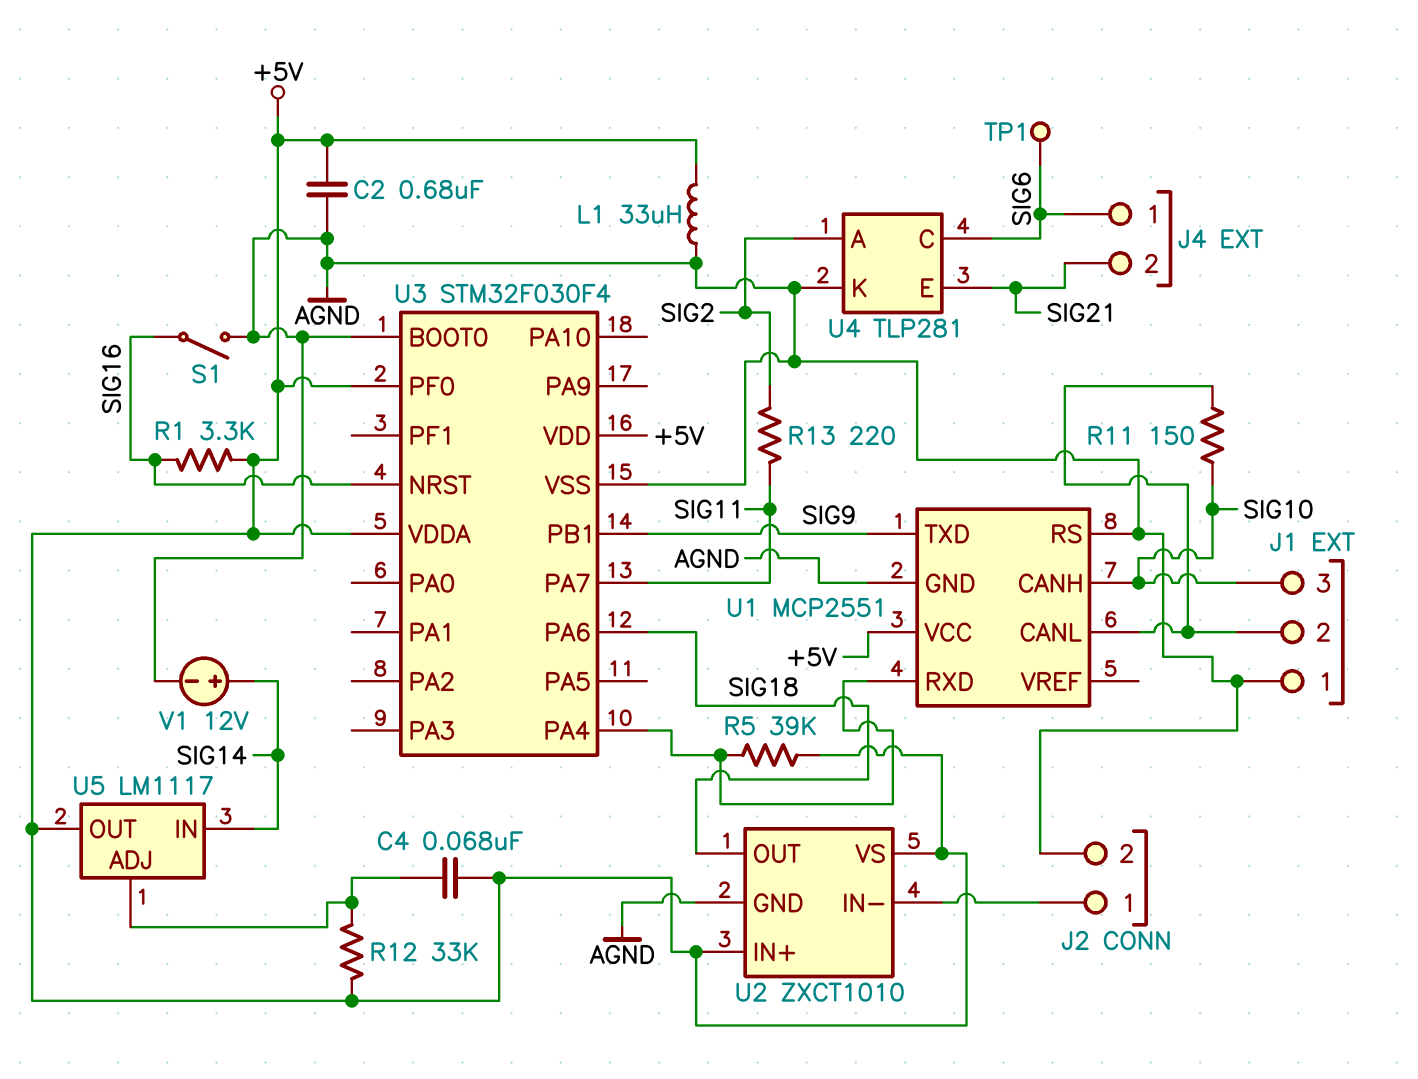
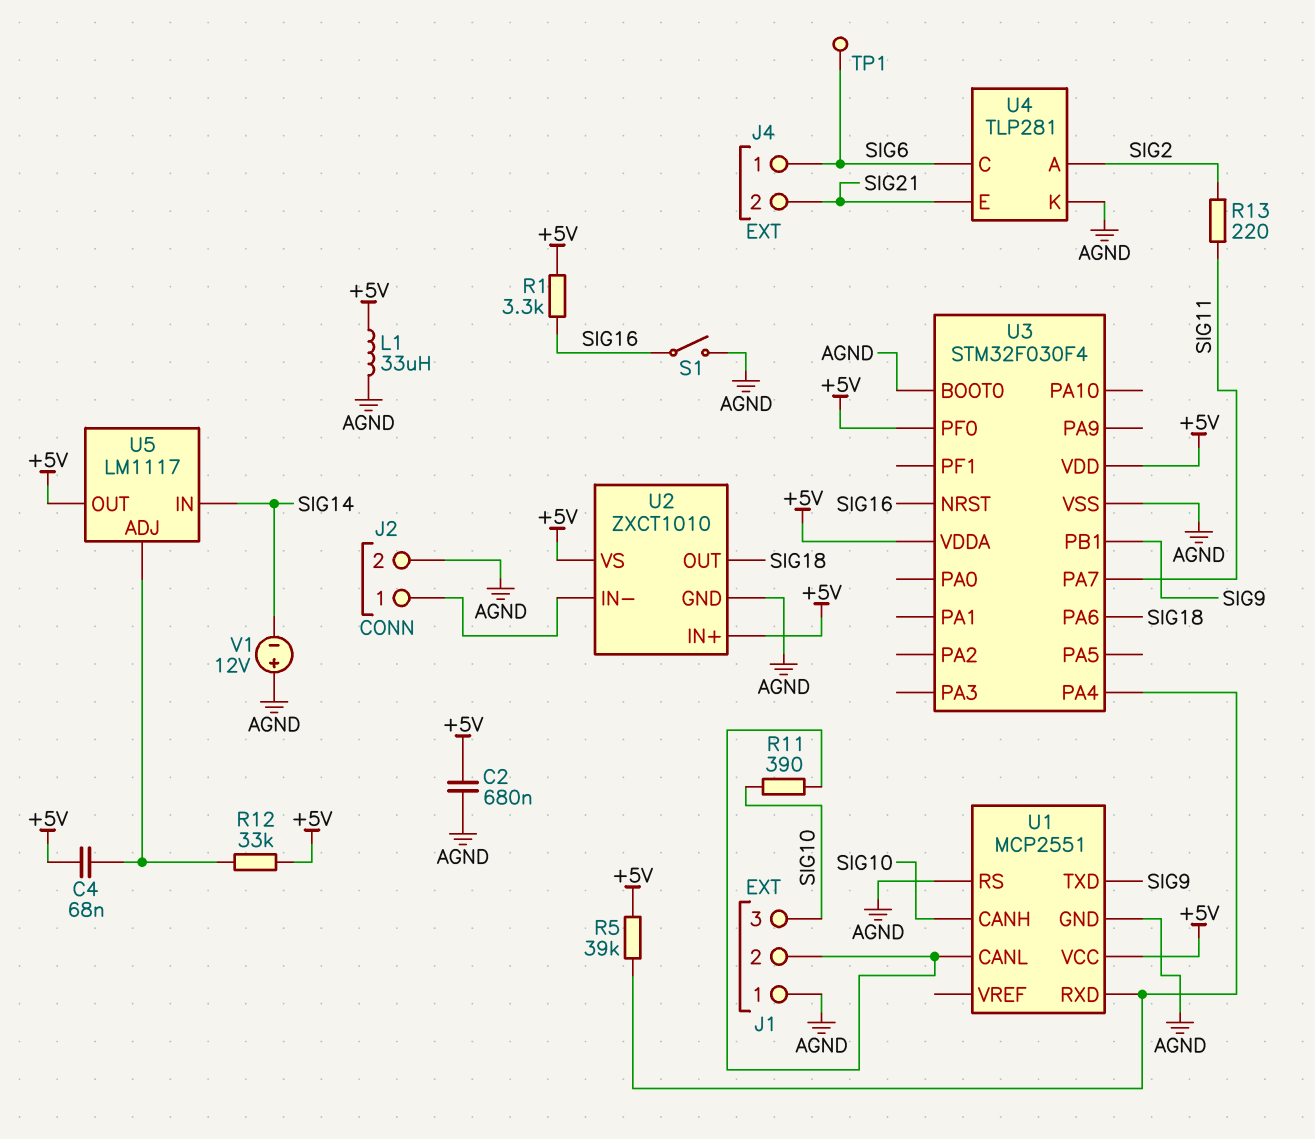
R11: 150 (J1/2, SIG10) -> 390 (J1/2, SIG10)
V1: 12V (plus SIG14, minus AGND) -> 12V (plus AGND, minus SIG14)

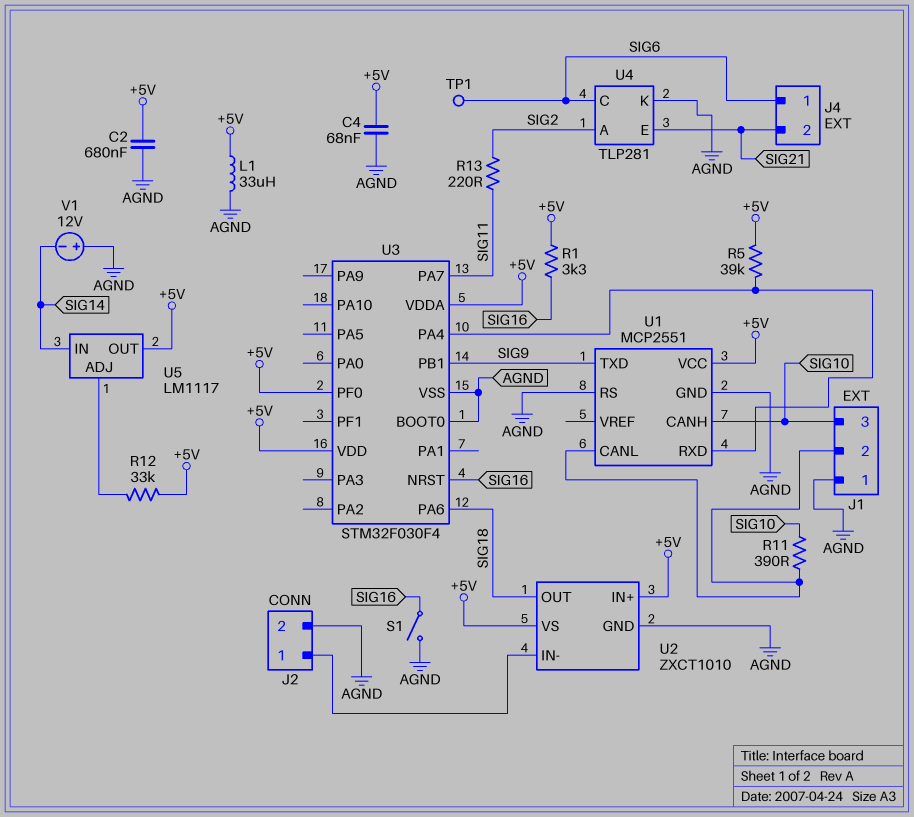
C4: 68nF (+5V, U5/ADJ) -> 68nF (+5V, AGND)

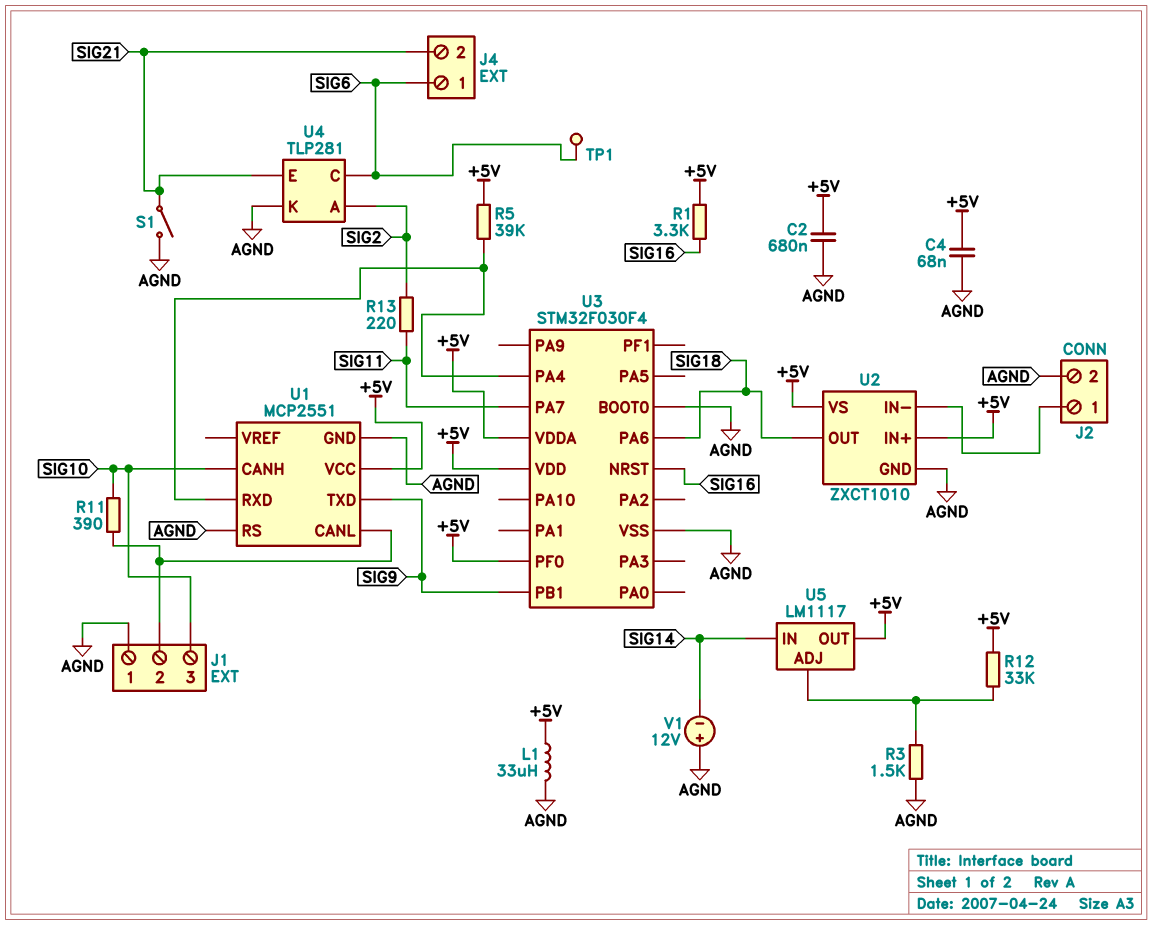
R3: none -> 1.5k (AGND, U5/ADJ)
S1: switch (AGND, SIG16) -> switch (AGND, SIG21)

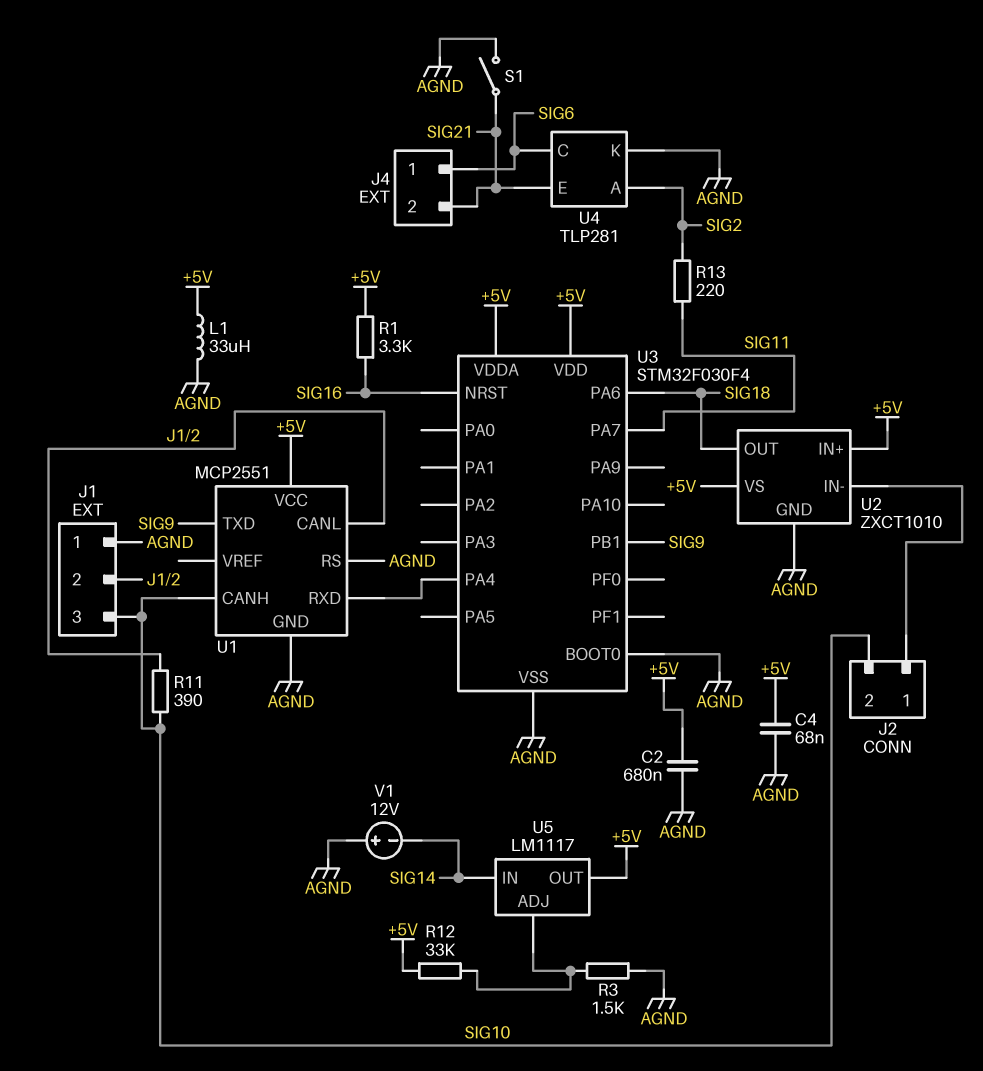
J2 pin 2: AGND -> SIG10
R5: 39k (+5V, U1/RXD) -> none
TP1: test point (SIG6) -> none
U3 pin PF0: +5V -> none

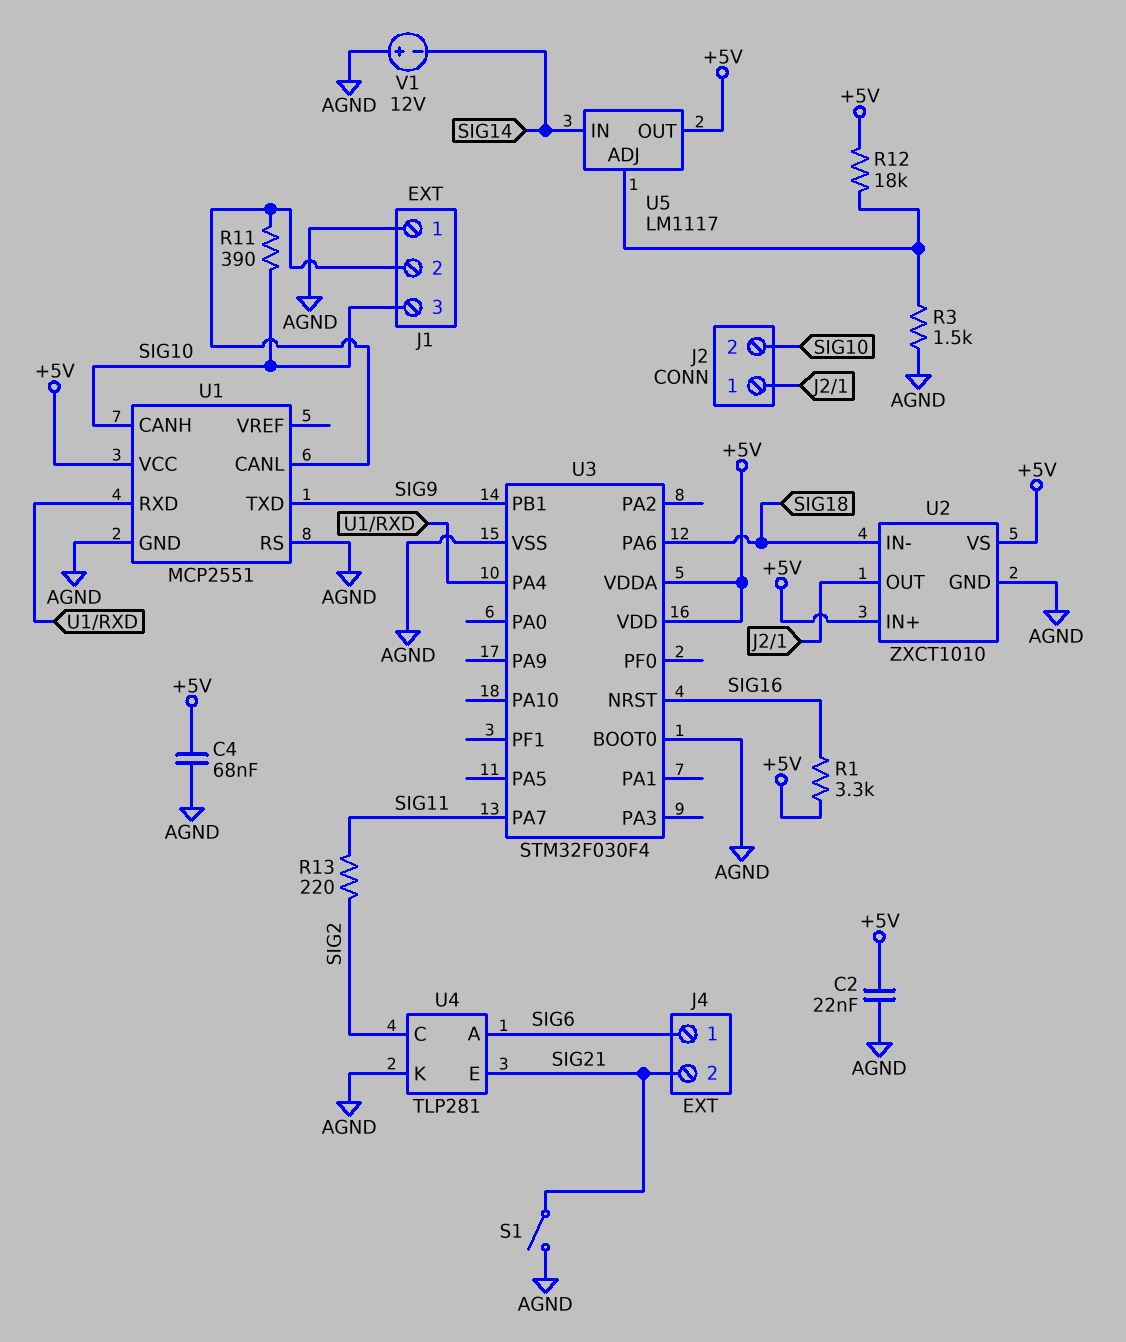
C2: 680nF (+5V, AGND) -> 22nF (+5V, AGND)
L1: 33uH (+5V, AGND) -> none
R12: 33k (+5V, U5/ADJ) -> 18k (+5V, U5/ADJ)
U2 pin IN-: J2/1 -> SIG18
U2 pin OUT: SIG18 -> J2/1
U4 pin A: SIG2 -> SIG6
U4 pin C: SIG6 -> SIG2

